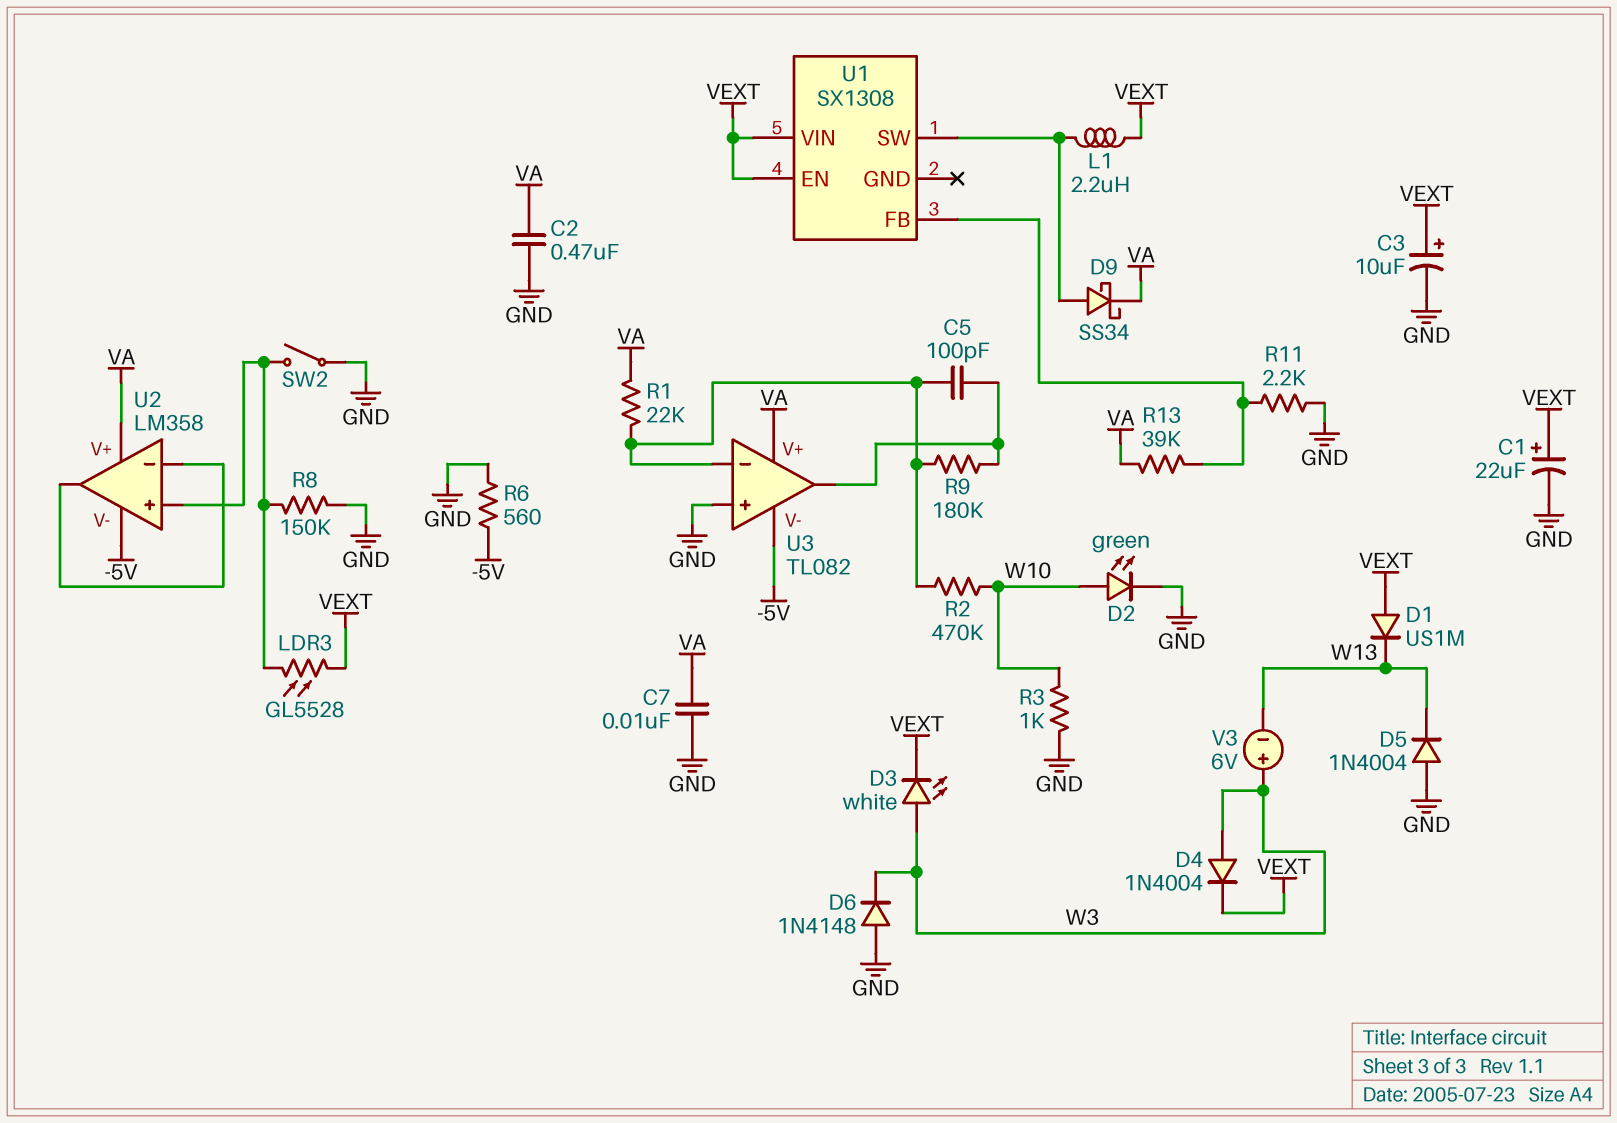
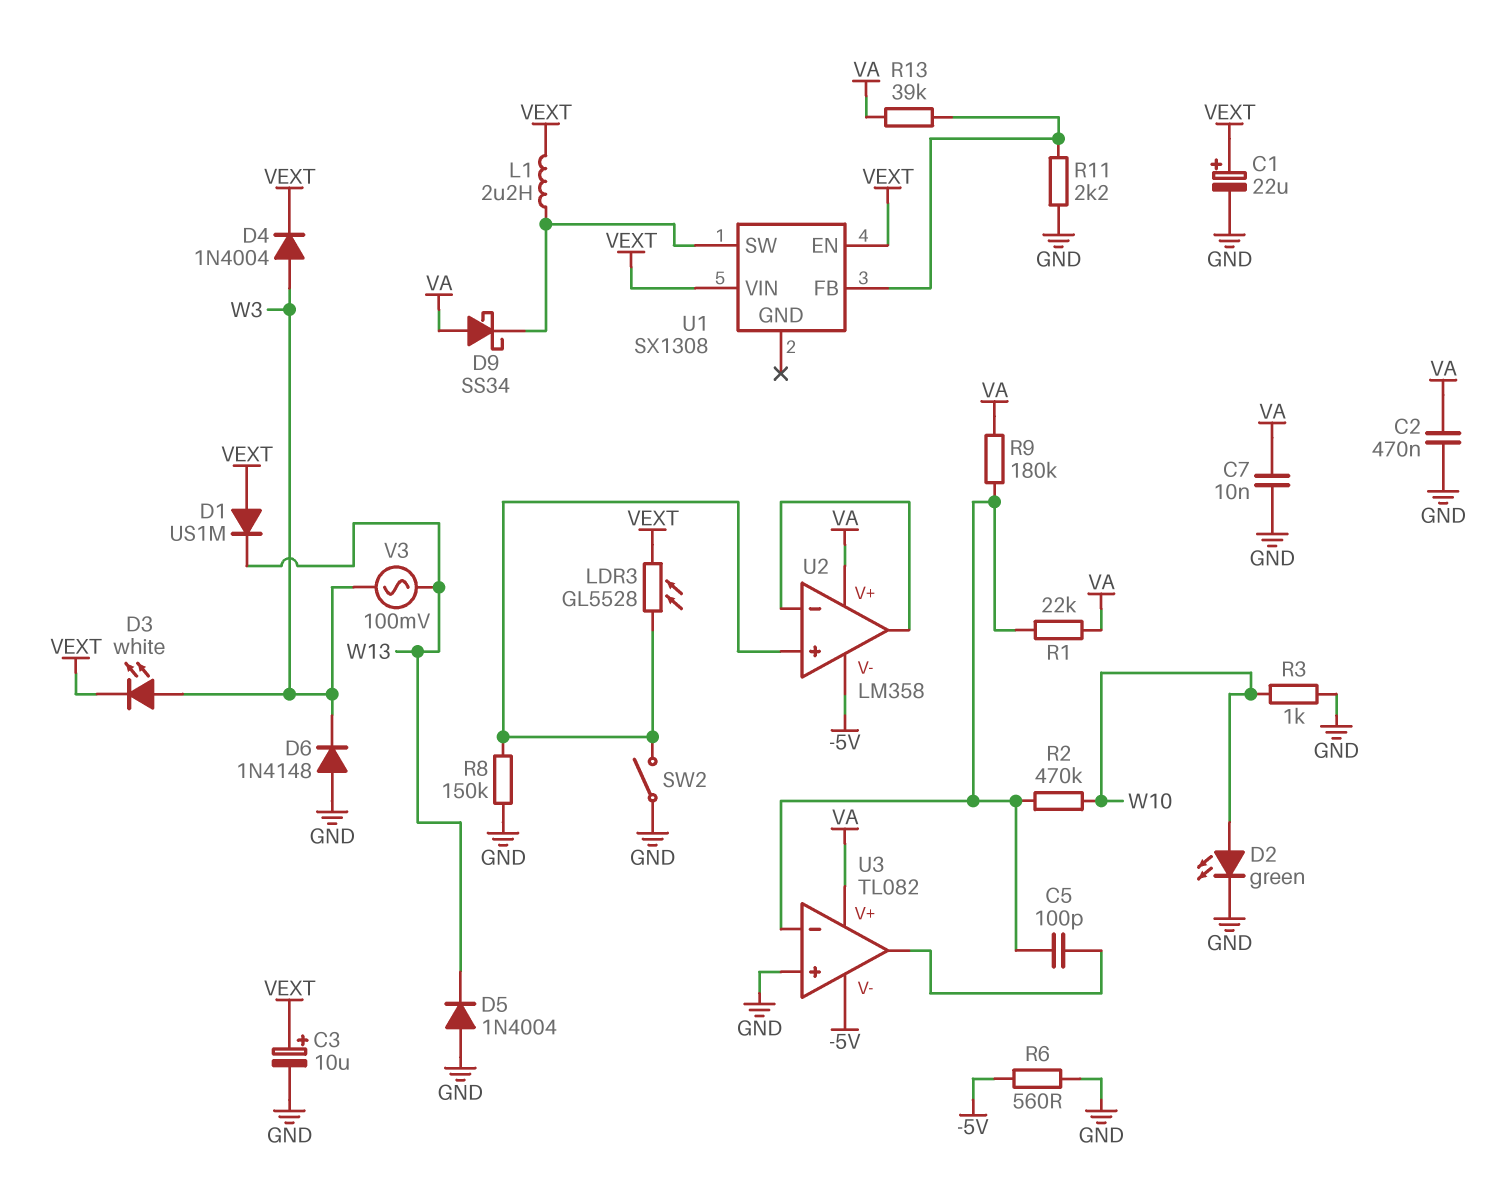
D9: schottky SS34 (A U1/SW, K VA) -> schottky SS34 (A VA, K U1/SW)
R9: 180k (U3/in-, U3/out) -> 180k (U3/in-, VA)
V3: 6V (plus W3, minus W13) -> AC 100mV (W3, W13)

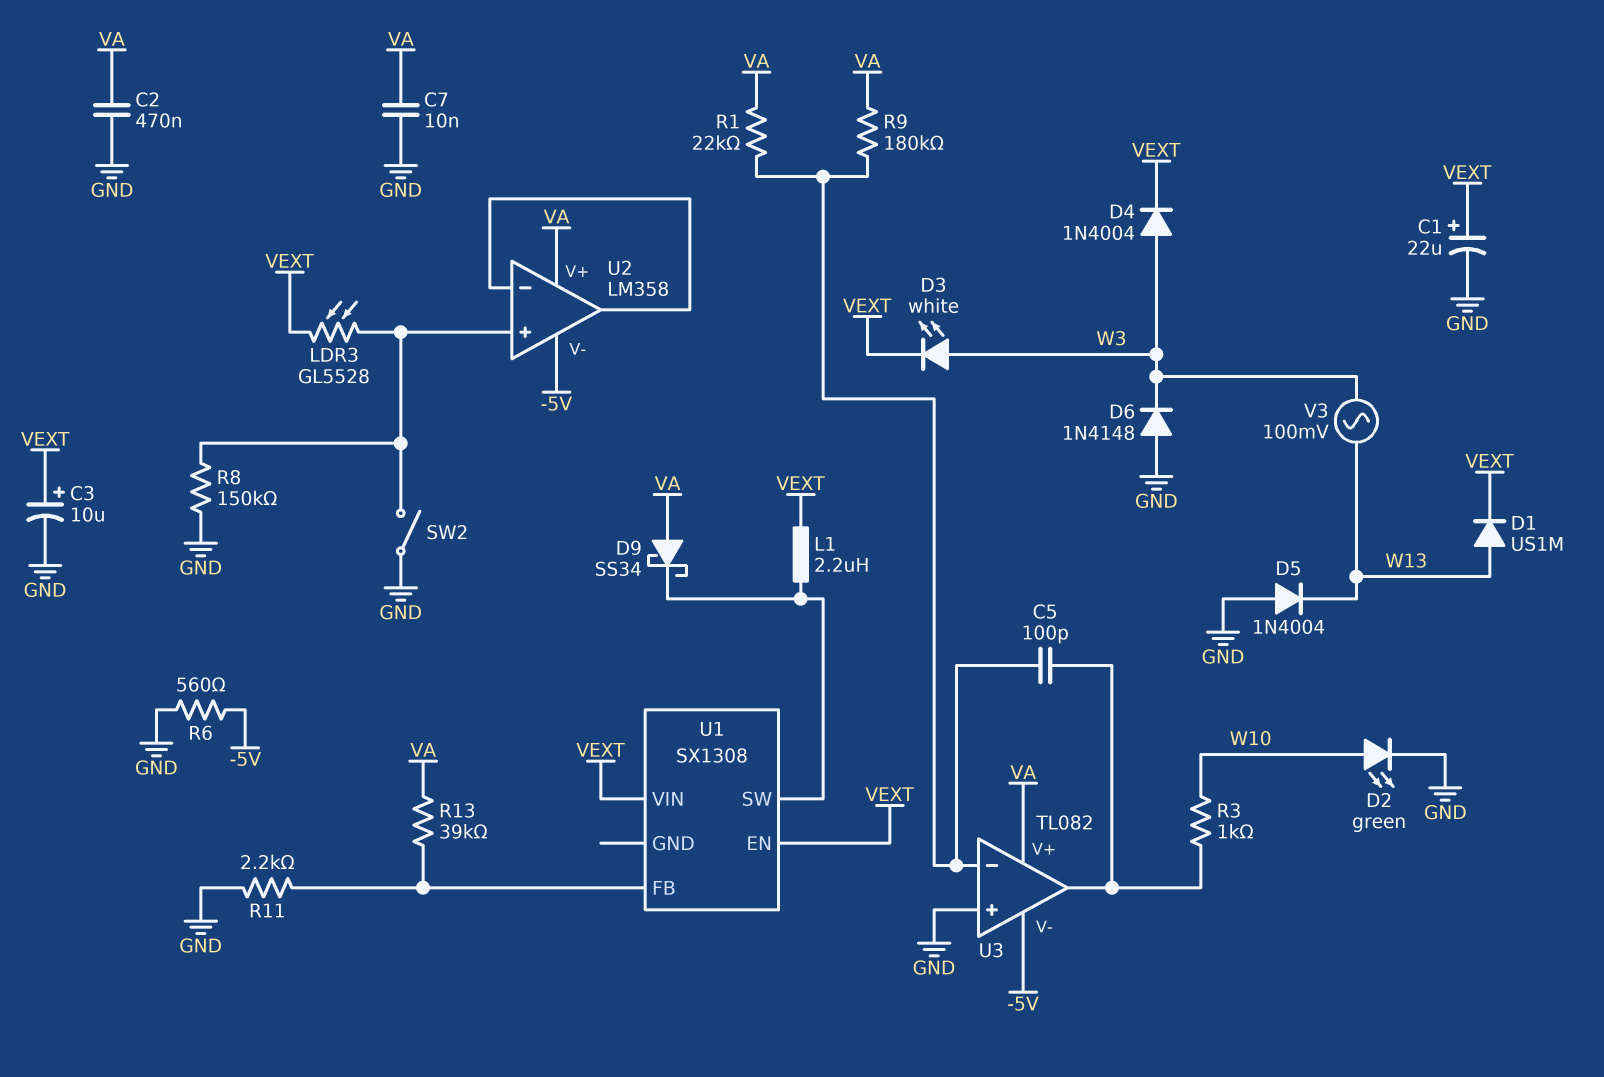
D1: diode US1M (A VEXT, K W13) -> diode US1M (A W13, K VEXT)
R2: 470k (U3/in-, W10) -> none
R3: 1k (GND, W10) -> 1k (U3/out, W10)

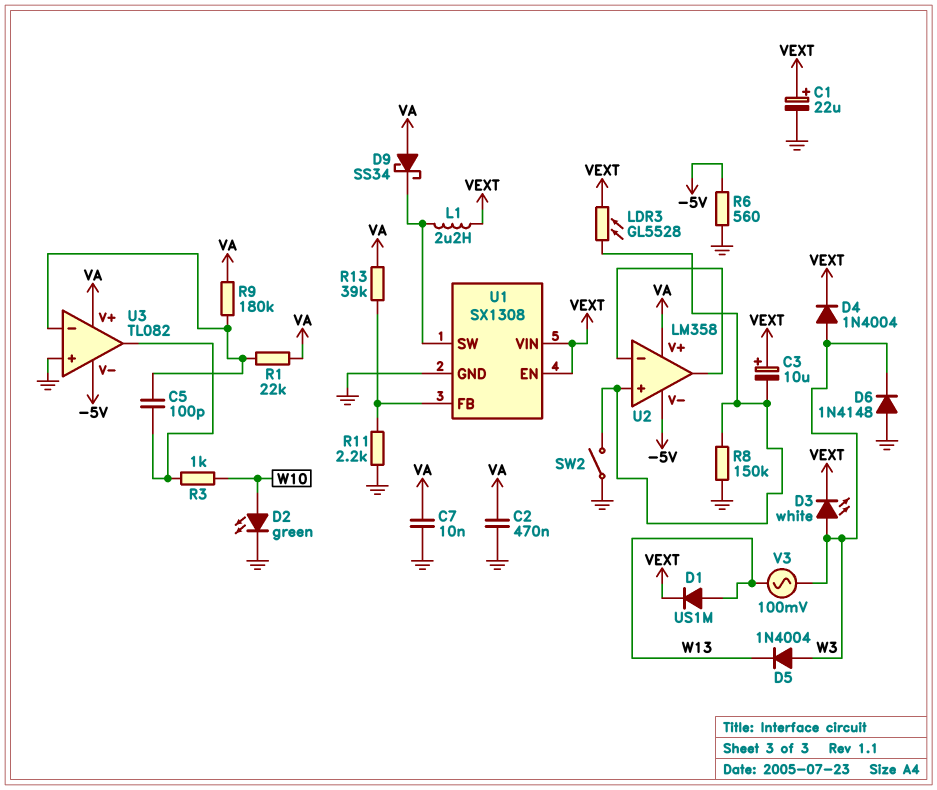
C3: 10uF (plus VEXT, minus GND) -> 10uF (plus VEXT, minus U2/in+)
D5: diode 1N4004 (A GND, K W13) -> diode 1N4004 (A W3, K W13)
U1 pin GND: none -> GND

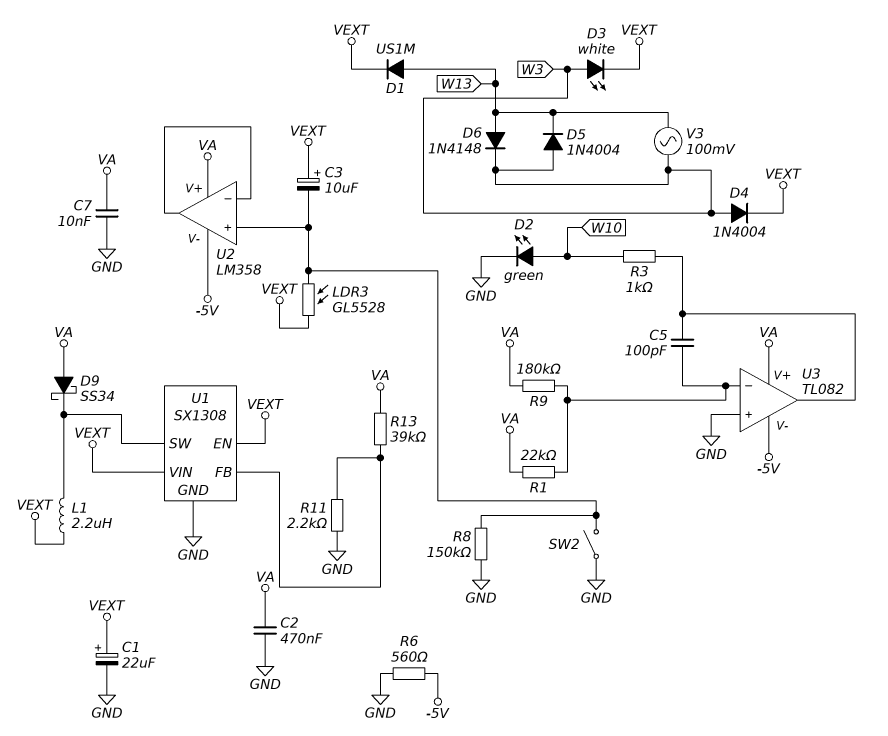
D6: diode 1N4148 (A GND, K W3) -> diode 1N4148 (A W13, K W3)

